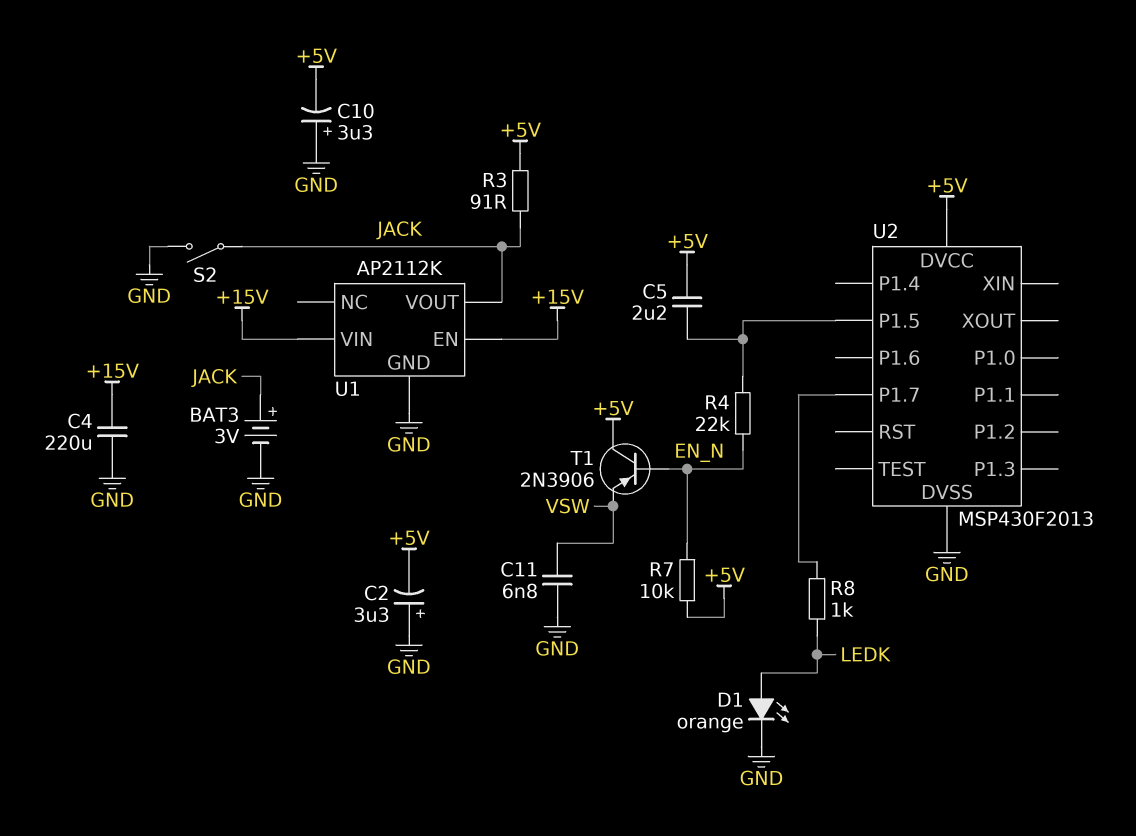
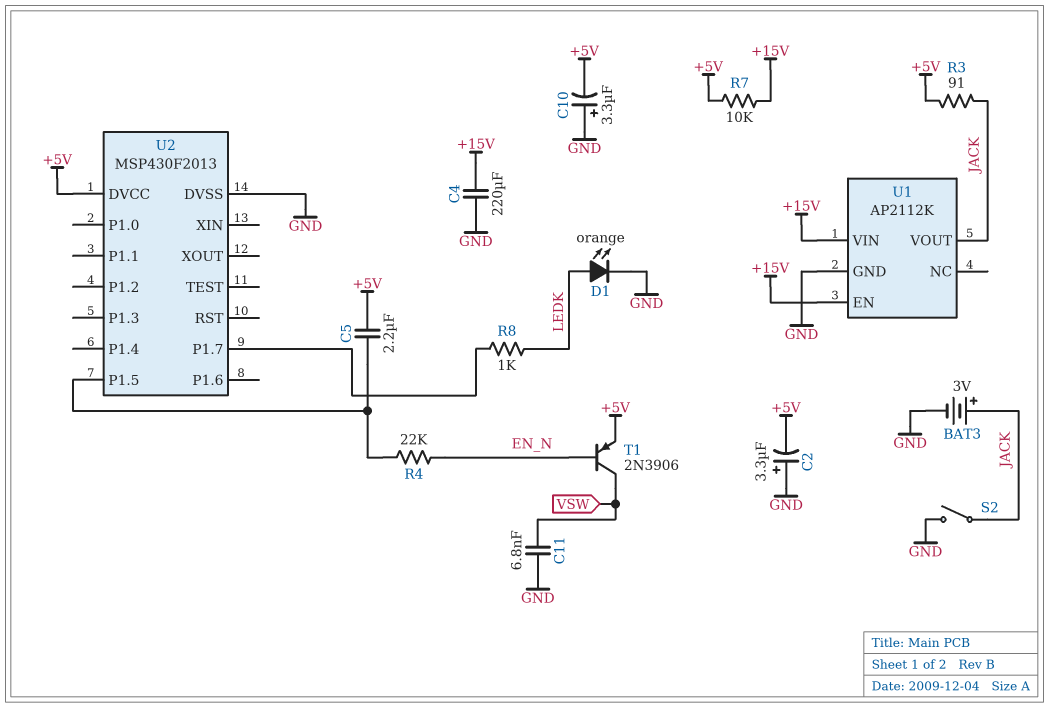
R7: 10k (+5V, EN_N) -> 10k (+5V, +15V)
T1: PNP 2N3906 (B EN_N, C +5V, E VSW) -> PNP 2N3906 (B EN_N, C VSW, E +5V)

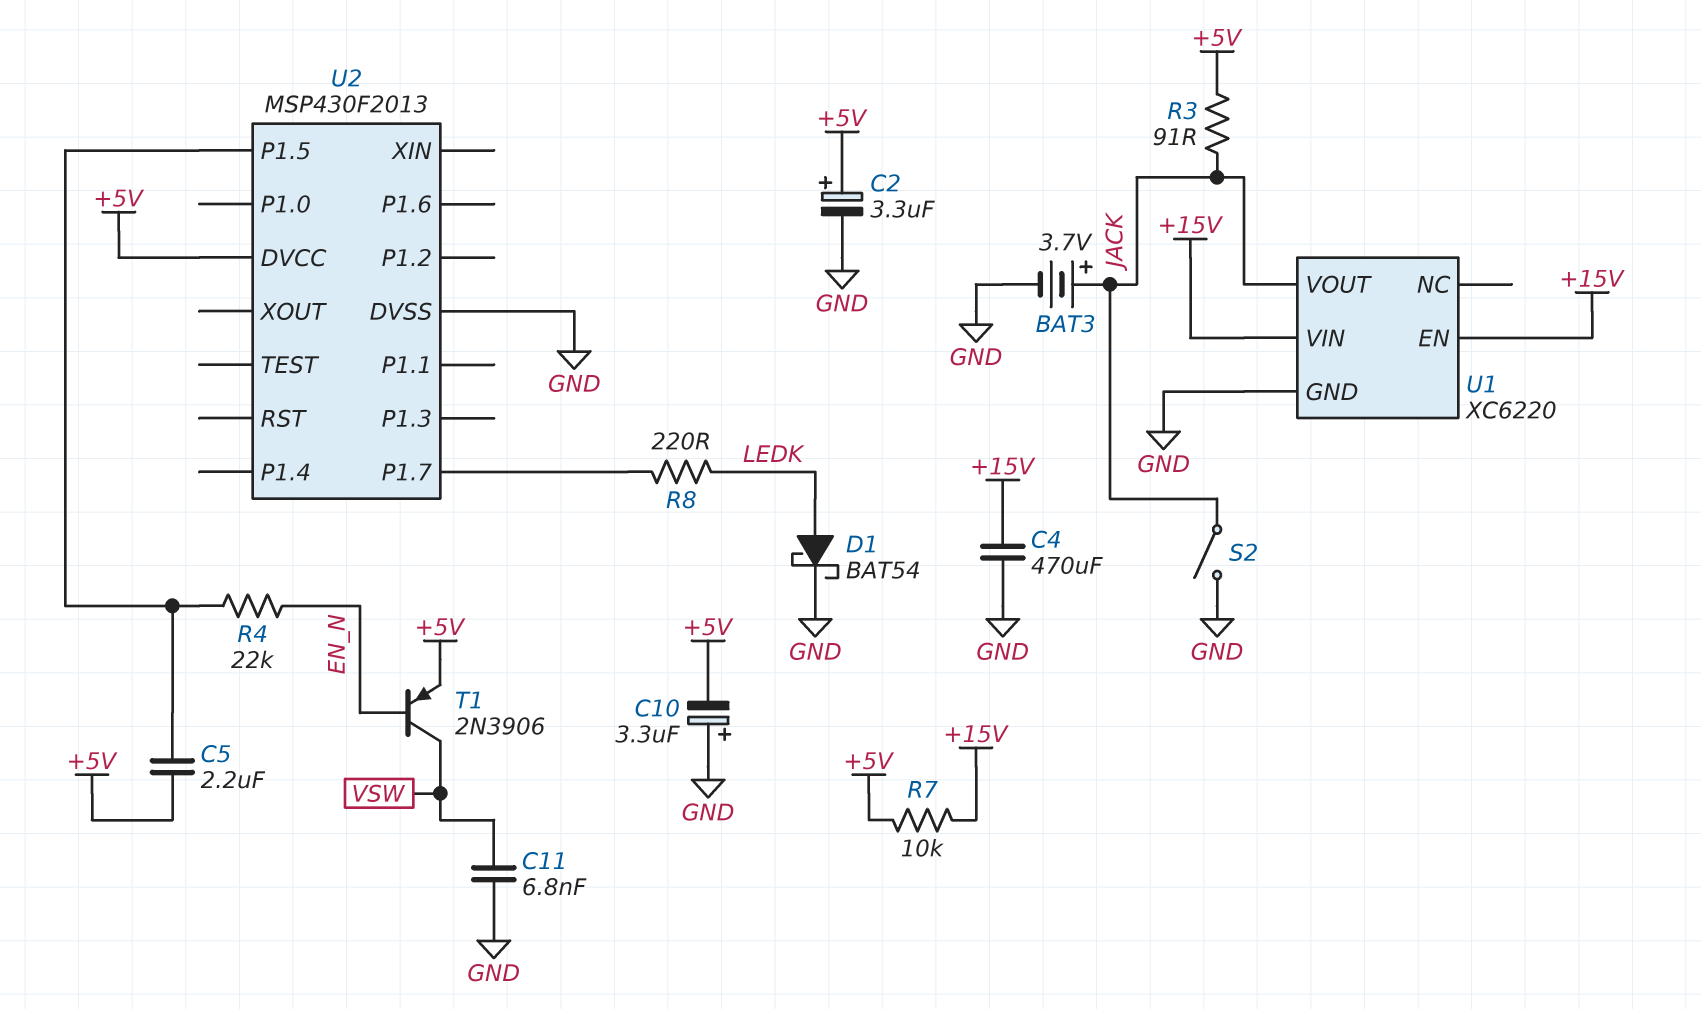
BAT3: 3V (plus JACK, minus GND) -> 3.7V (plus JACK, minus GND)
C2: 3.3uF (plus GND, minus +5V) -> 3.3uF (plus +5V, minus GND)
C4: 220uF (+15V, GND) -> 470uF (+15V, GND)
D1: LED orange (A LEDK, K GND) -> schottky BAT54 (A LEDK, K GND)
R8: 1k (LEDK, U2/P1.7) -> 220 (LEDK, U2/P1.7)
U1: AP2112K -> XC6220

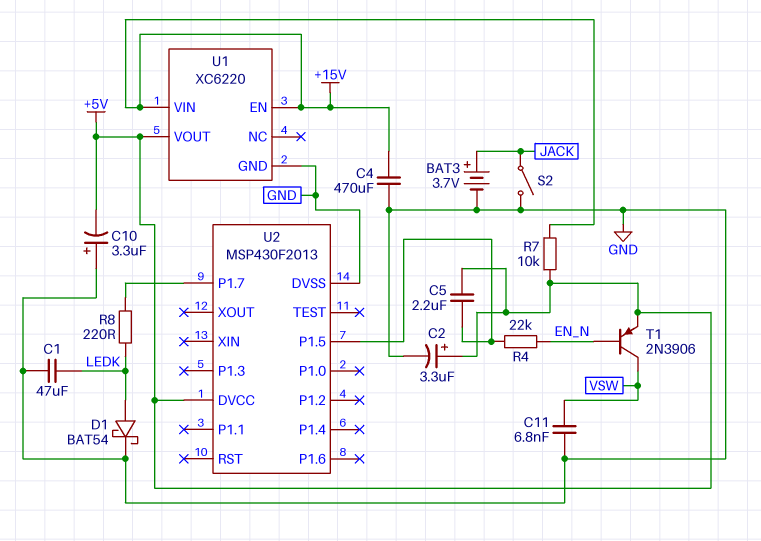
C1: none -> 47uF (GND, LEDK)
R3: 91 (+5V, JACK) -> none
U1 pin VOUT: JACK -> +5V

